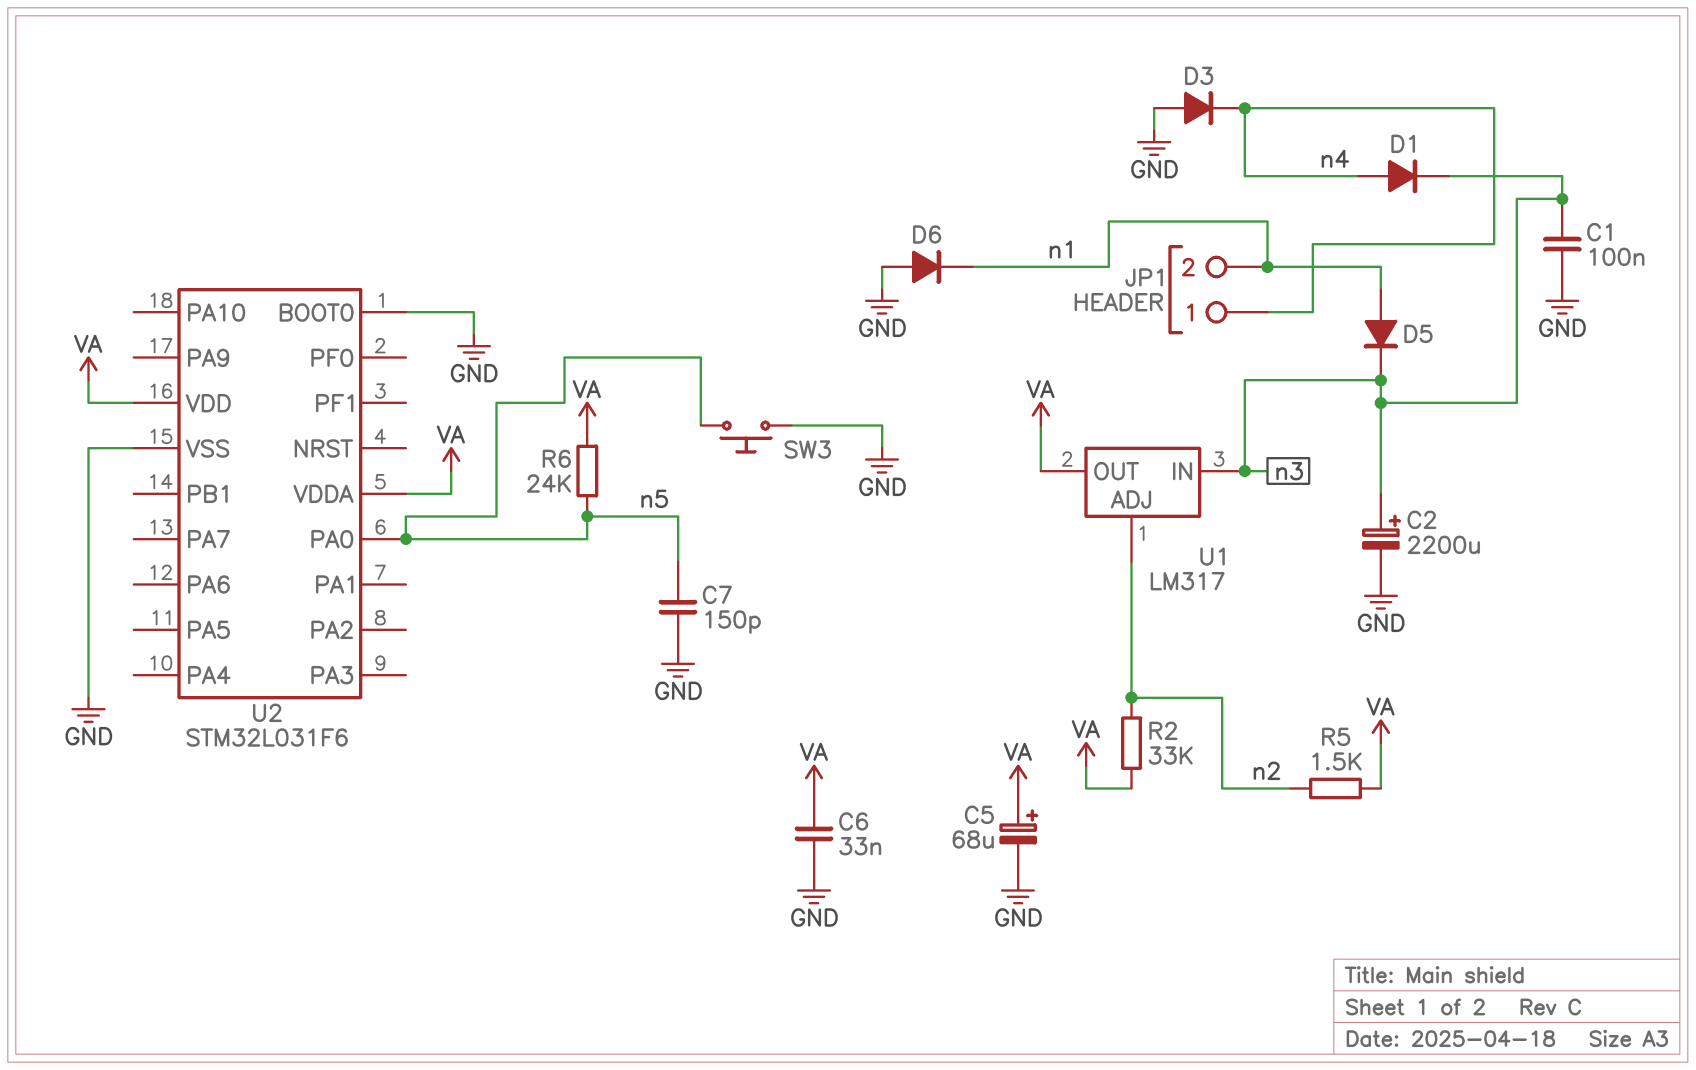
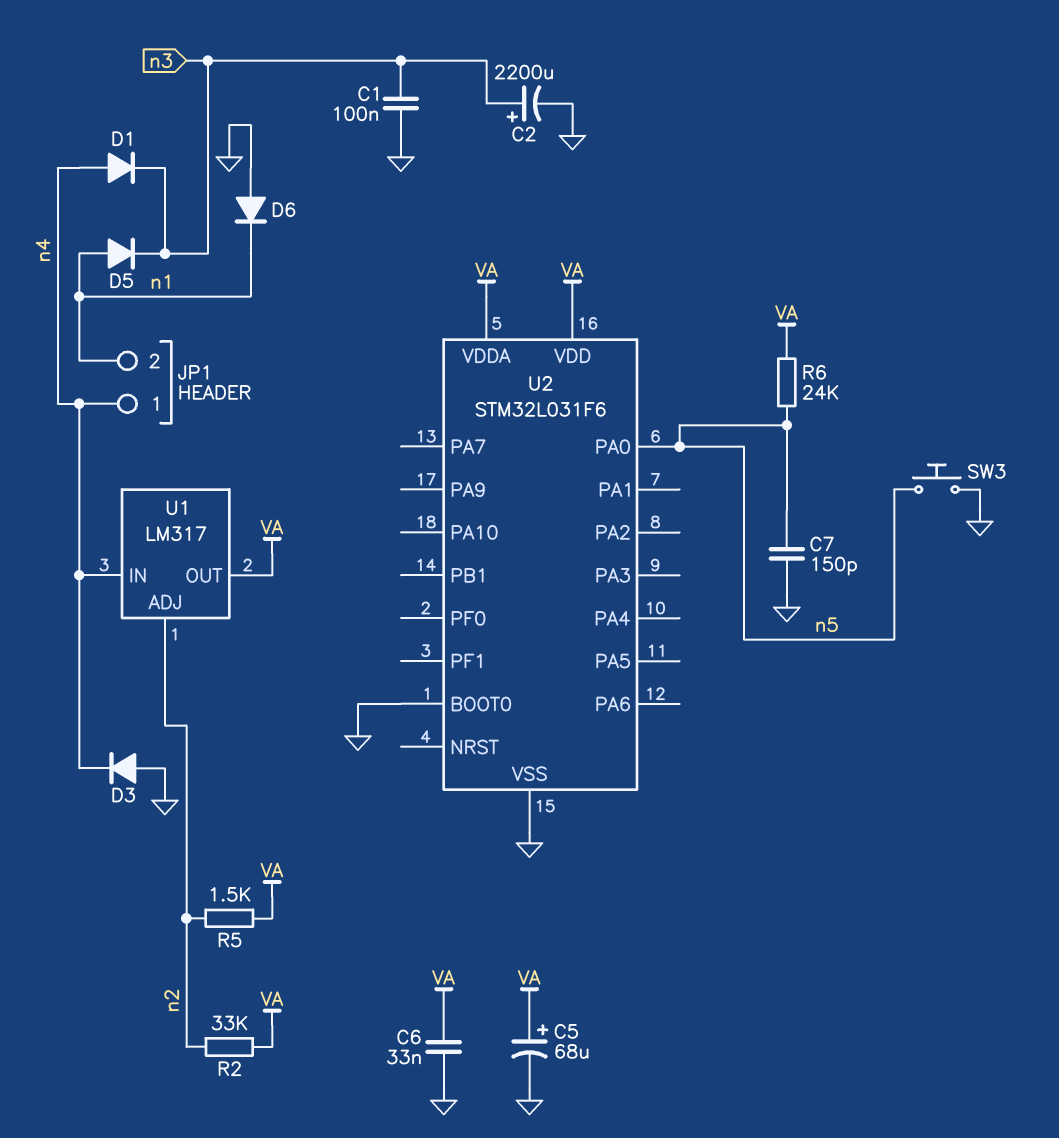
U1 pin IN: n3 -> n4

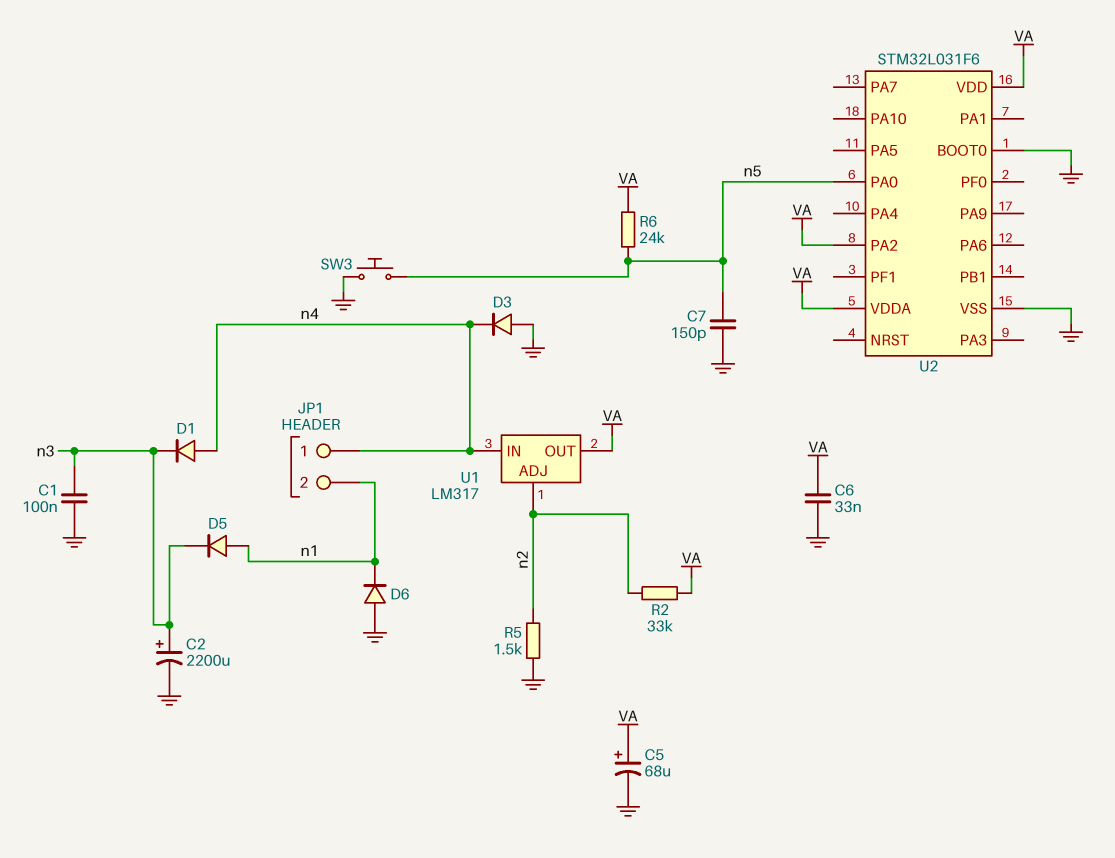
R5: 1.5k (VA, n2) -> 1.5k (GND, n2)
U2 pin PA2: none -> VA

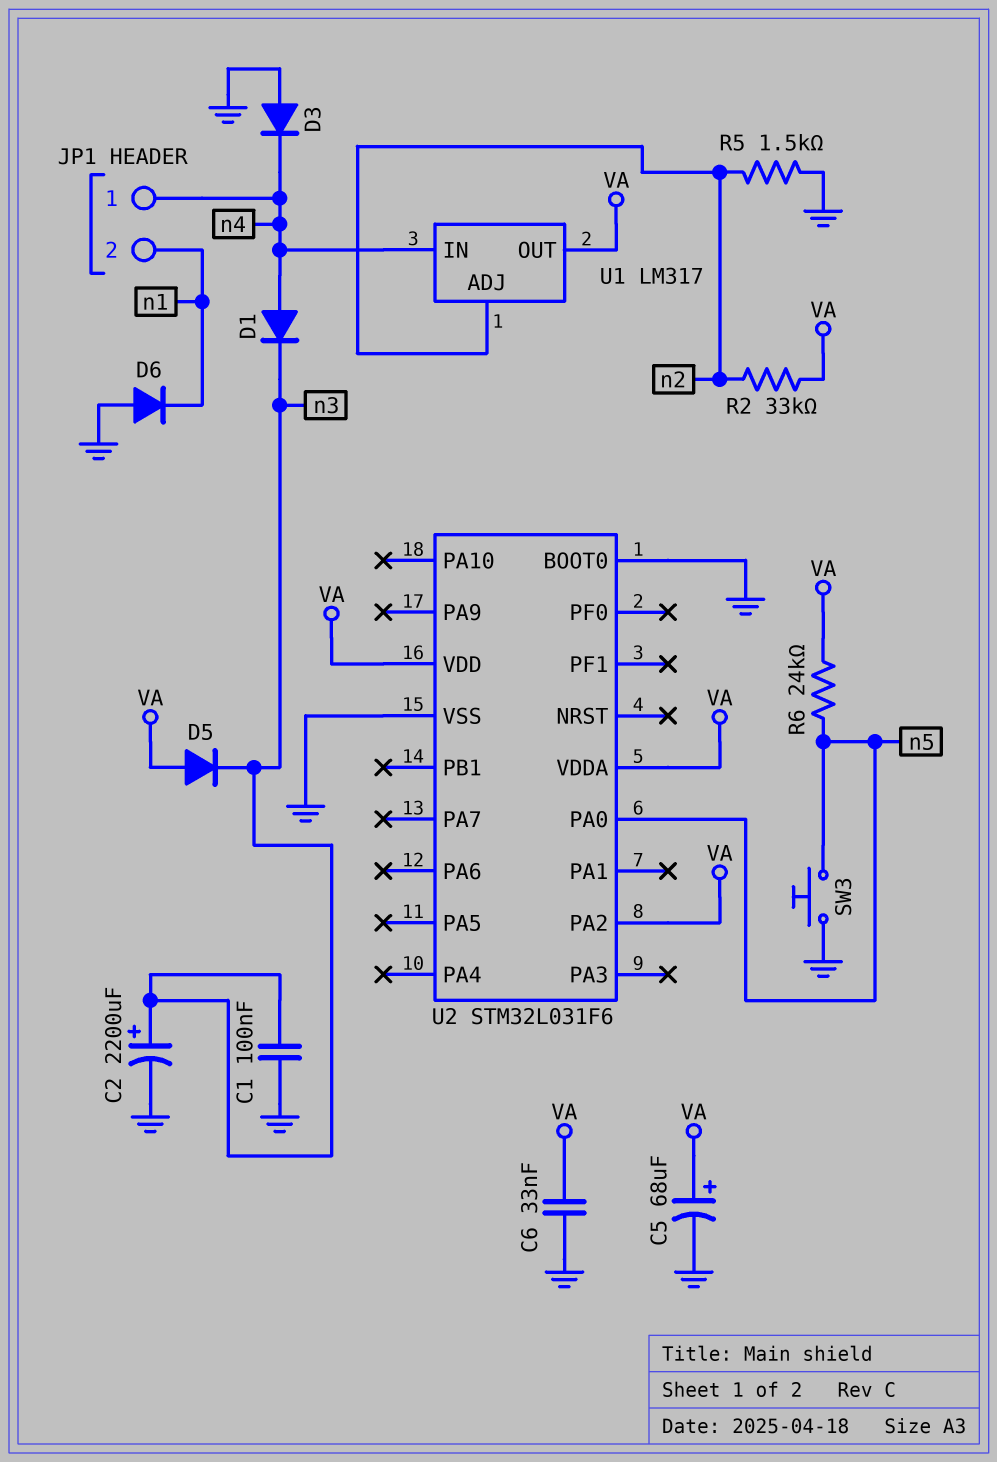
C7: 150pF (GND, n5) -> none
D5: diode (A n1, K n3) -> diode (A VA, K n3)

